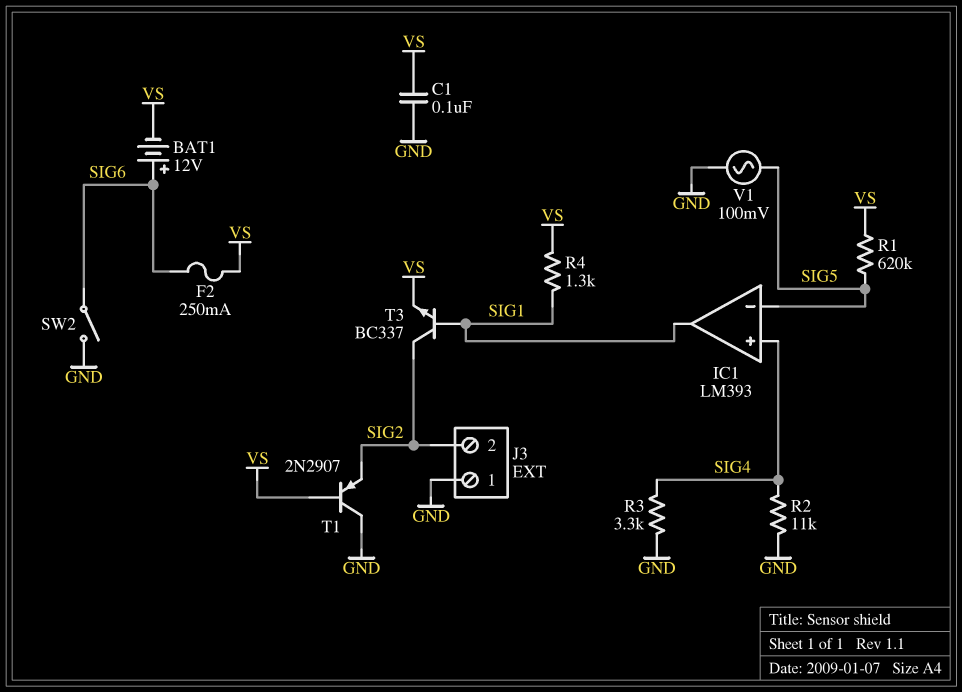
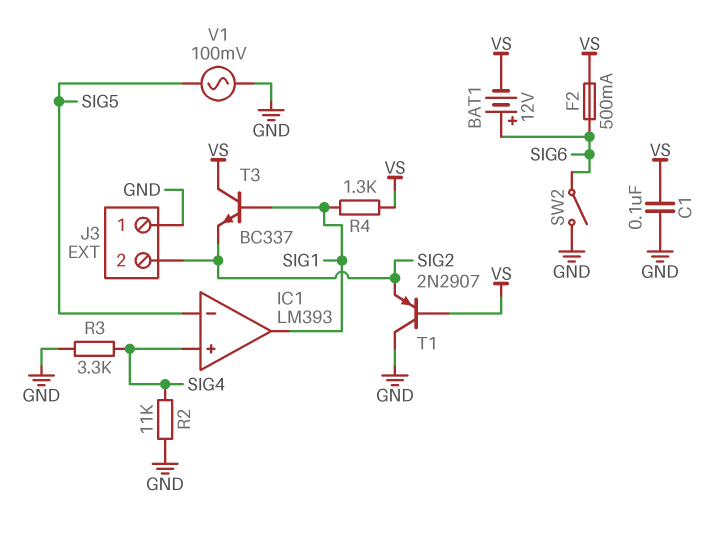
F2: 250mA (SIG6, VS) -> 500mA (SIG6, VS)
R1: 620k (SIG5, VS) -> none
T3: NPN BC337 (B SIG1, C SIG2, E VS) -> NPN BC337 (B SIG1, C VS, E SIG2)

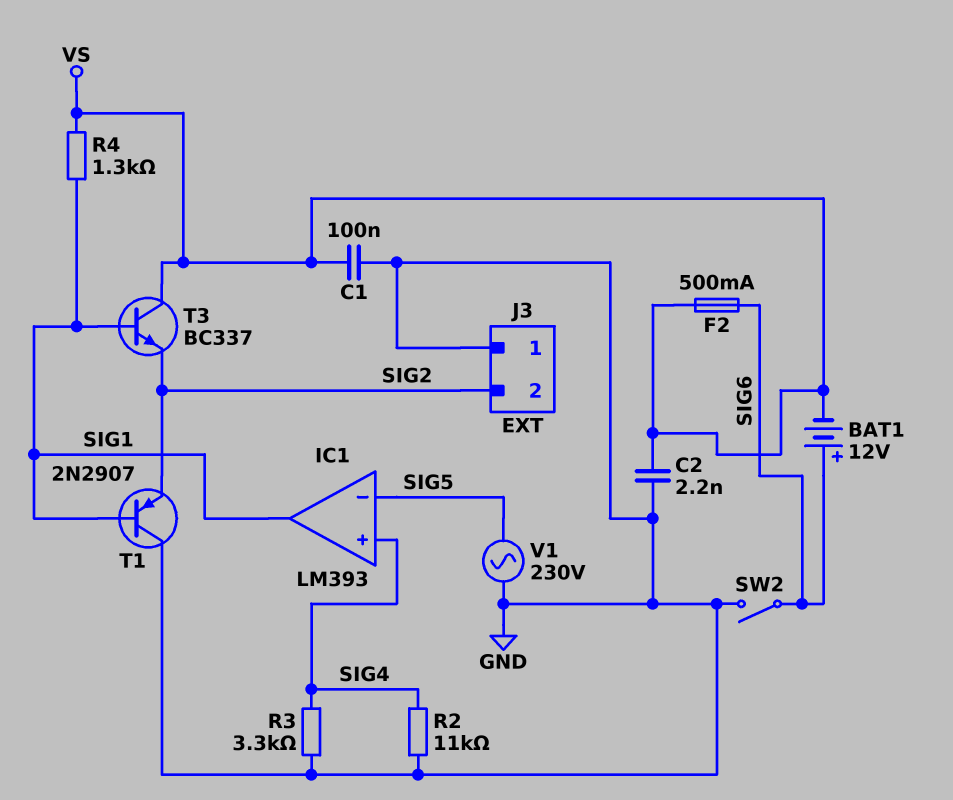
C2: none -> 2.2nF (GND, VS)
T1: PNP 2N2907 (B VS, C GND, E SIG2) -> PNP 2N2907 (B SIG1, C GND, E SIG2)
V1: AC 100mV (GND, SIG5) -> AC 230V (GND, SIG5)

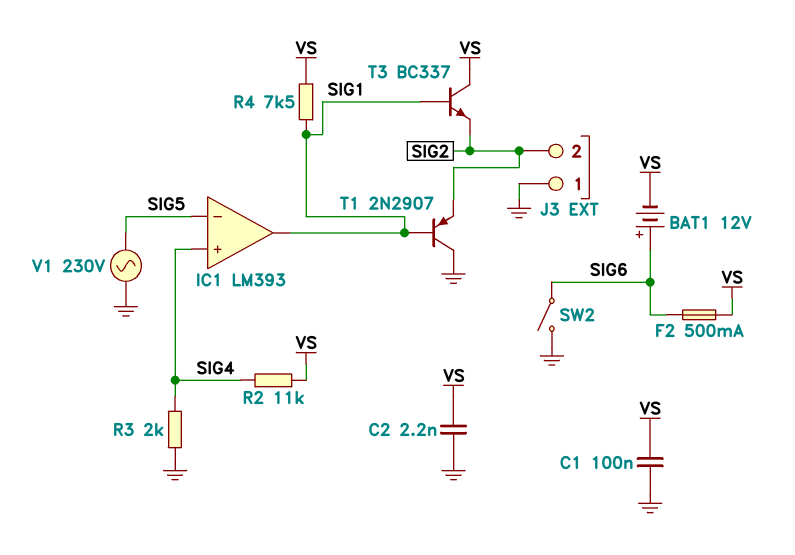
R2: 11k (GND, SIG4) -> 11k (SIG4, VS)
R3: 3.3k (GND, SIG4) -> 2k (GND, SIG4)
R4: 1.3k (SIG1, VS) -> 7.5k (SIG1, VS)

